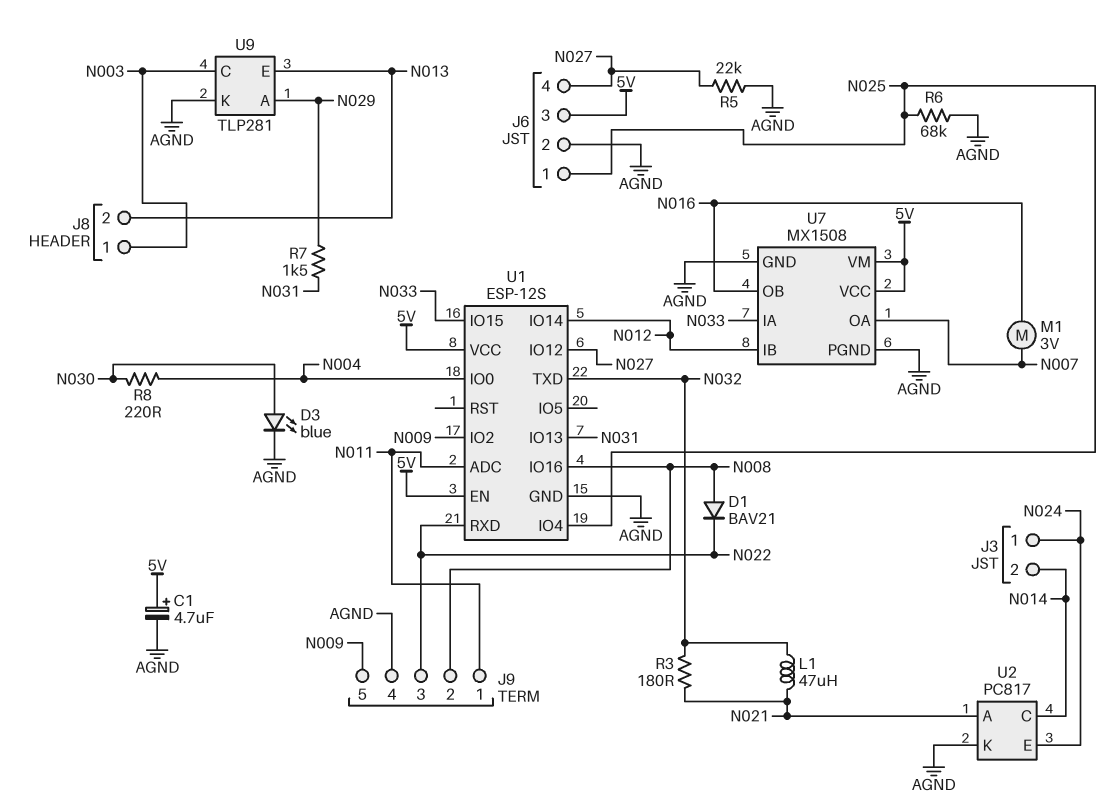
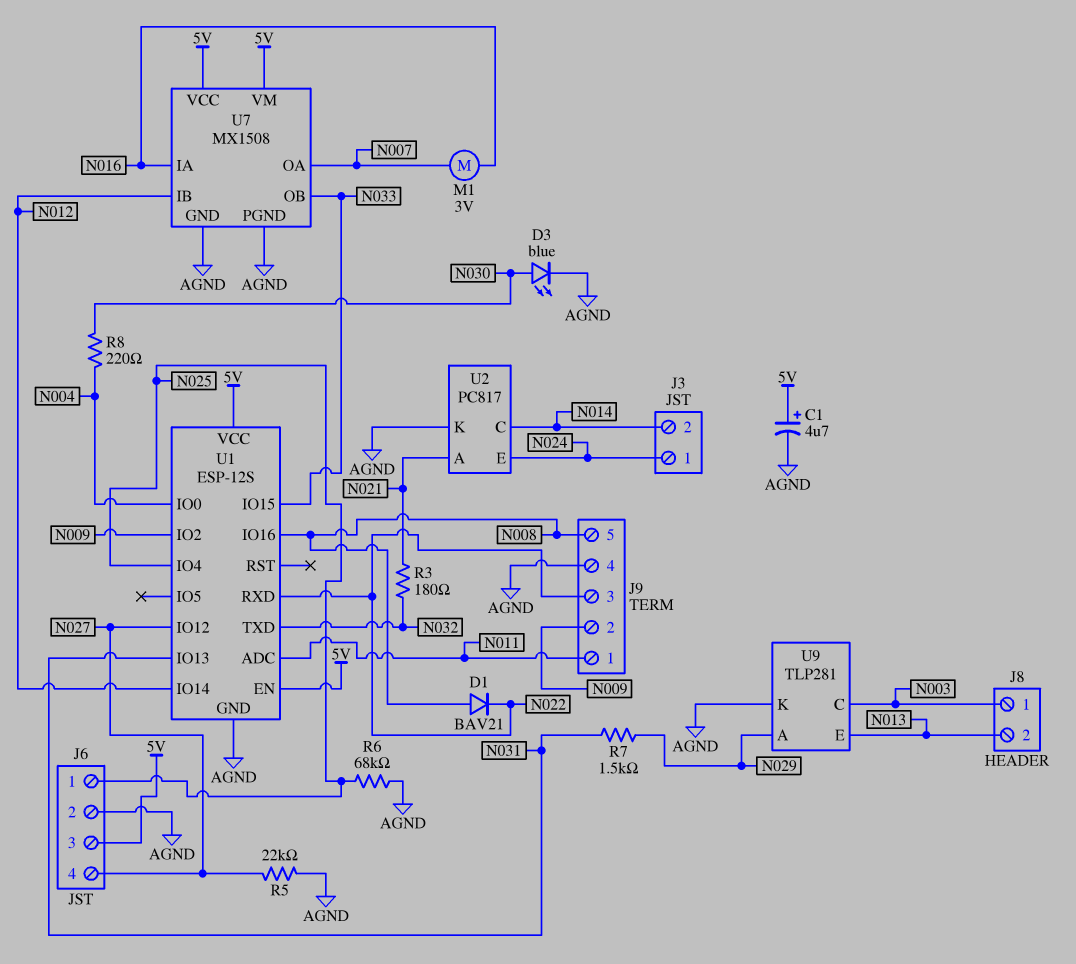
J9 pin 2: N008 -> N009
J9 pin 5: N009 -> N008
L1: 47uH (N021, N032) -> none
U7 pin IA: N033 -> N016
U7 pin OB: N016 -> N033

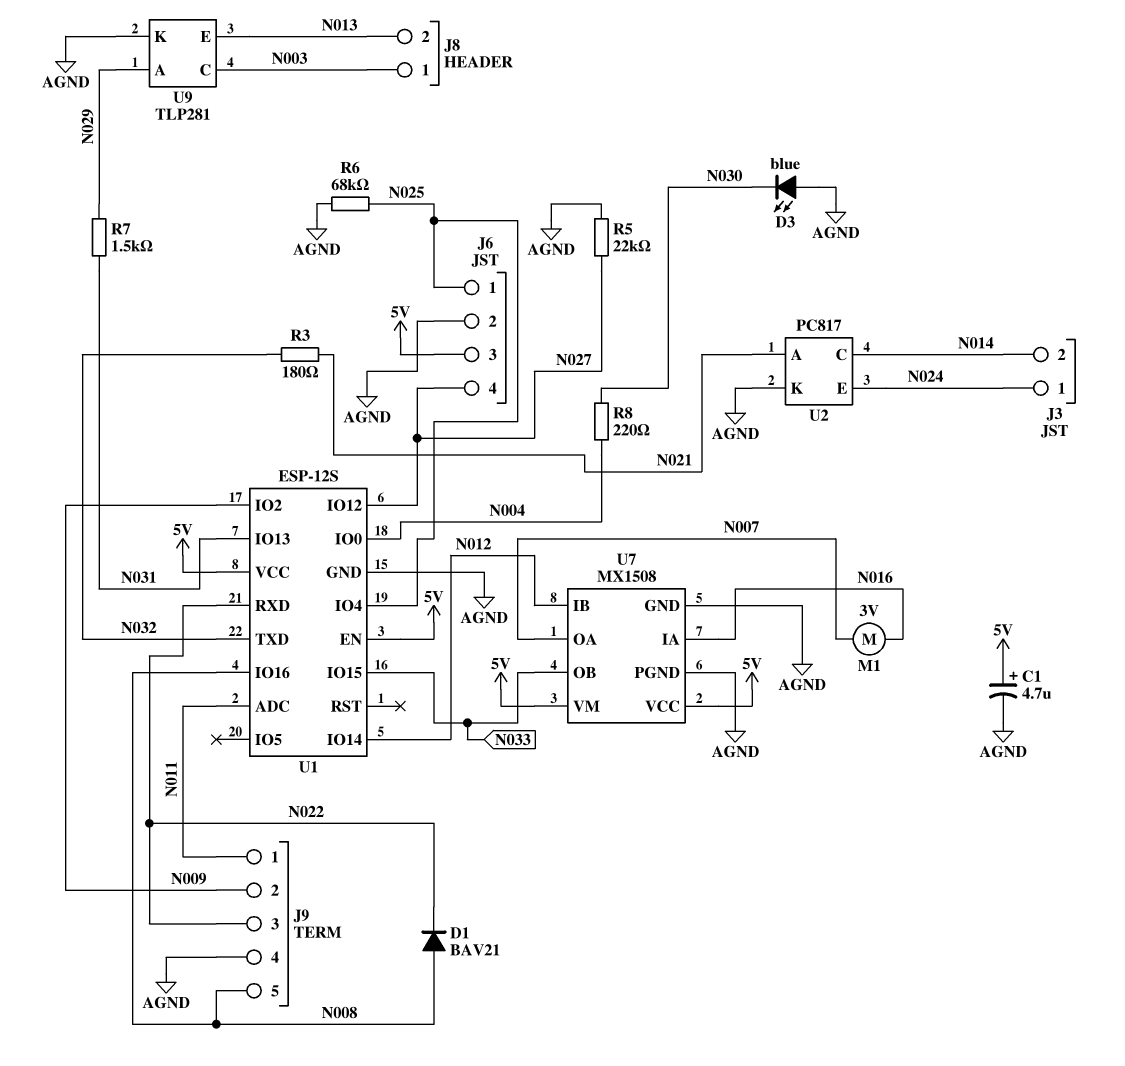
D3: LED blue (A N030, K AGND) -> LED blue (A AGND, K N030)

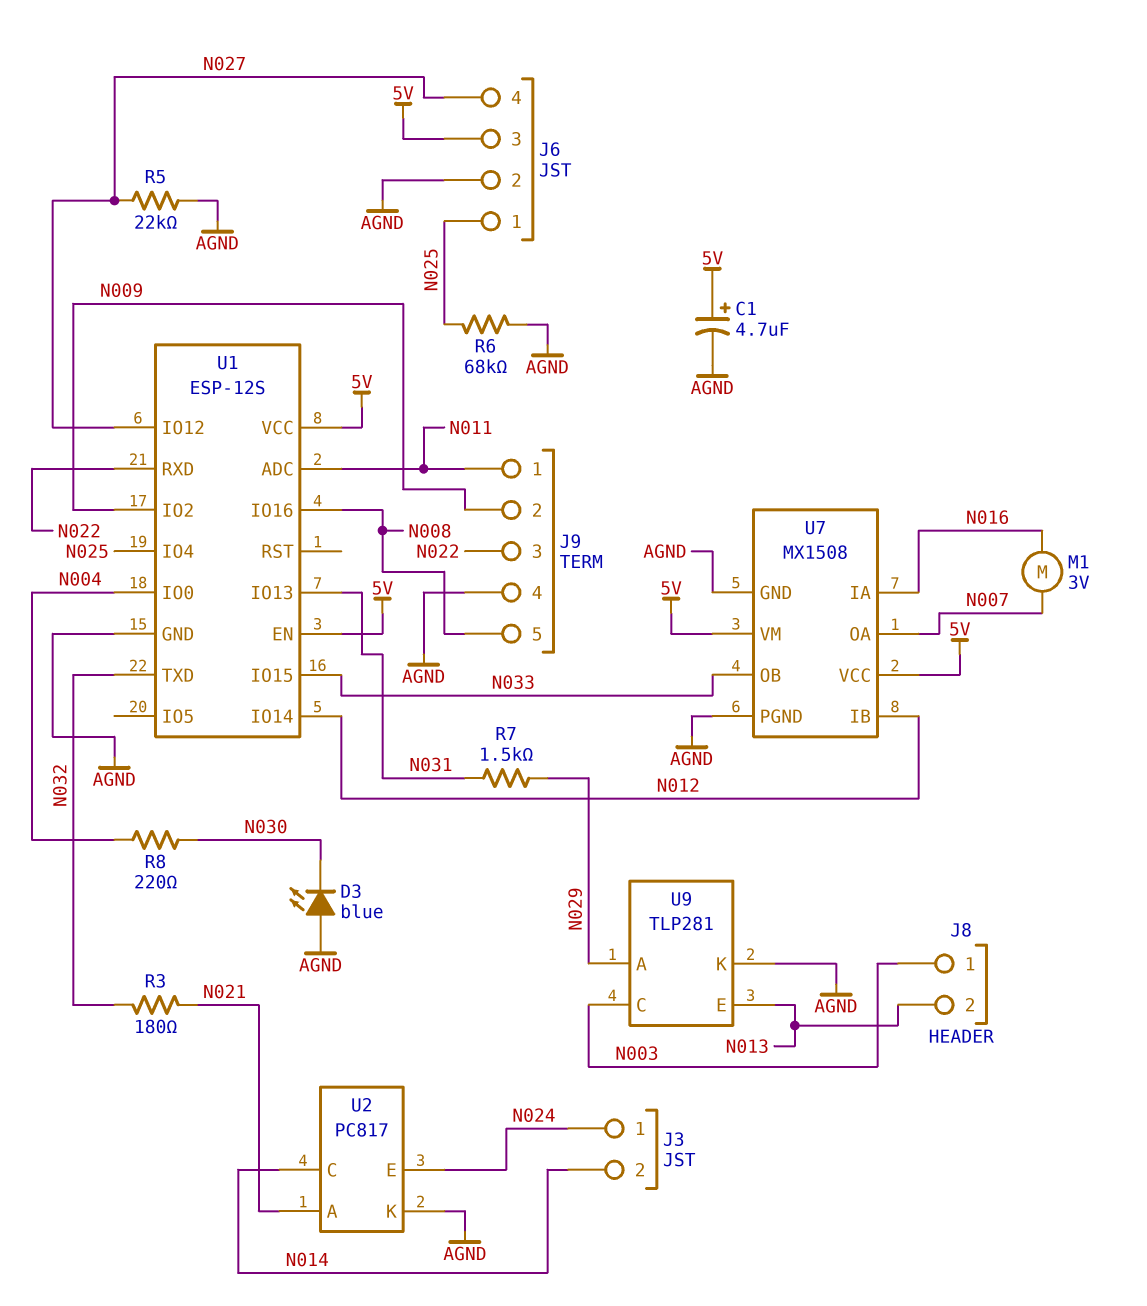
D1: diode BAV21 (A N008, K N022) -> none

